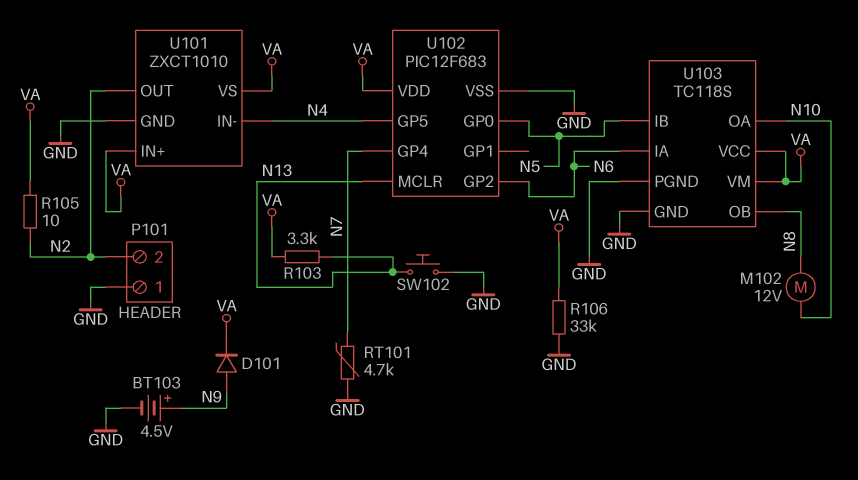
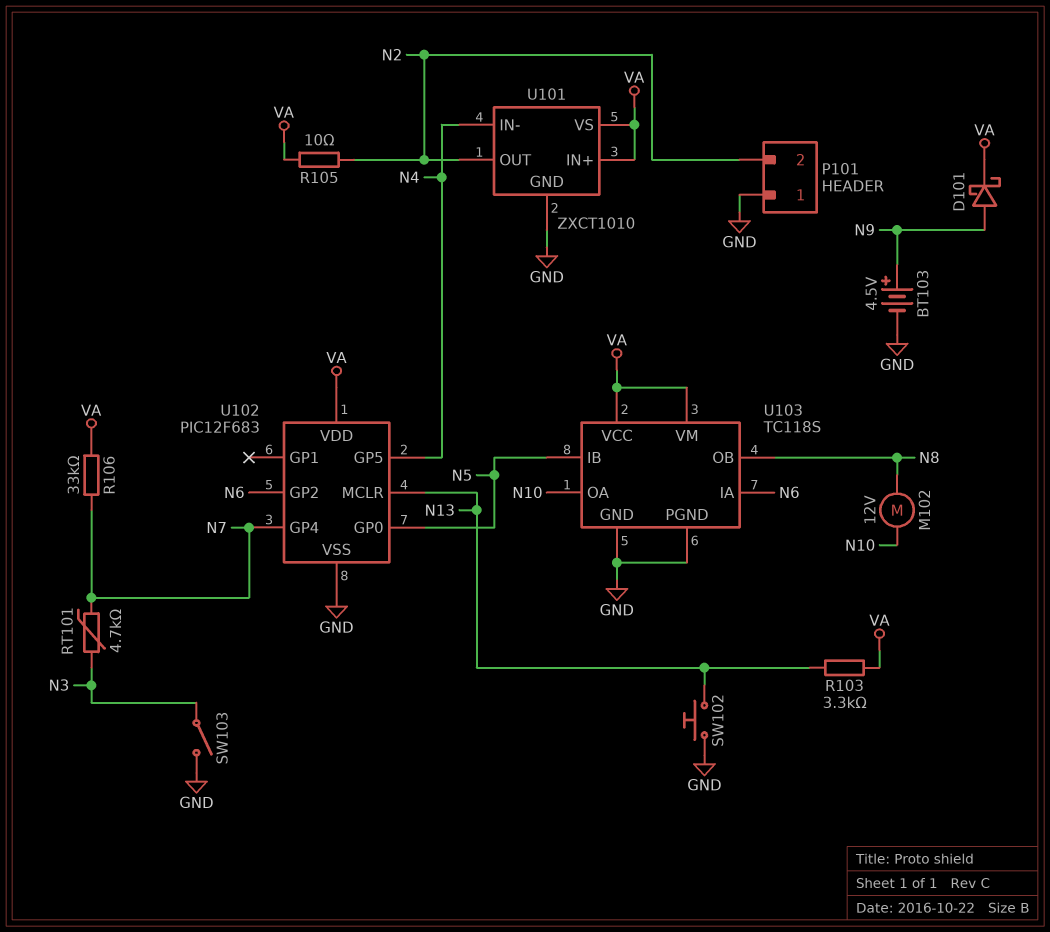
D101: diode (A N9, K VA) -> schottky (A N9, K VA)
R106: 33k (GND, VA) -> 33k (N7, VA)
RT101: 4.7k (GND, N7) -> 4.7k (N3, N7)
SW103: none -> switch (GND, N3)

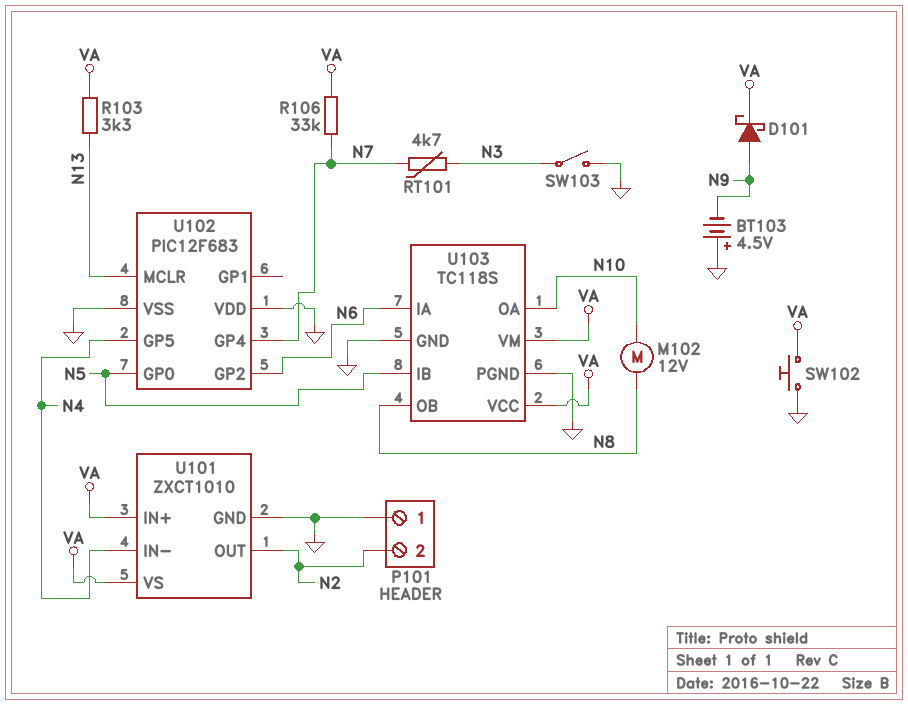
BT103: 4.5V (plus N9, minus GND) -> 4.5V (plus GND, minus N9)
R105: 10 (N2, VA) -> none
SW102: button (GND, N13) -> button (GND, VA)
U102 pin VDD: VA -> GND

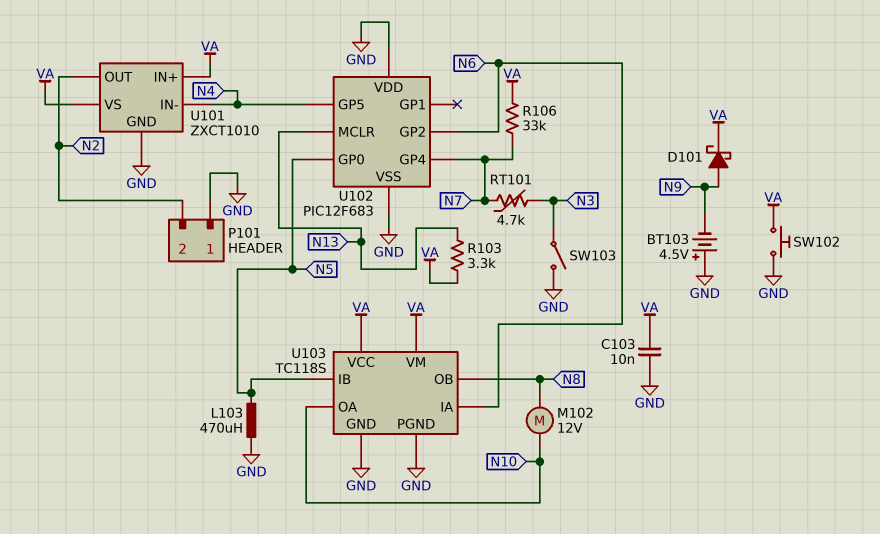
C103: none -> 10nF (GND, VA)
L103: none -> 470uH (GND, N5)

